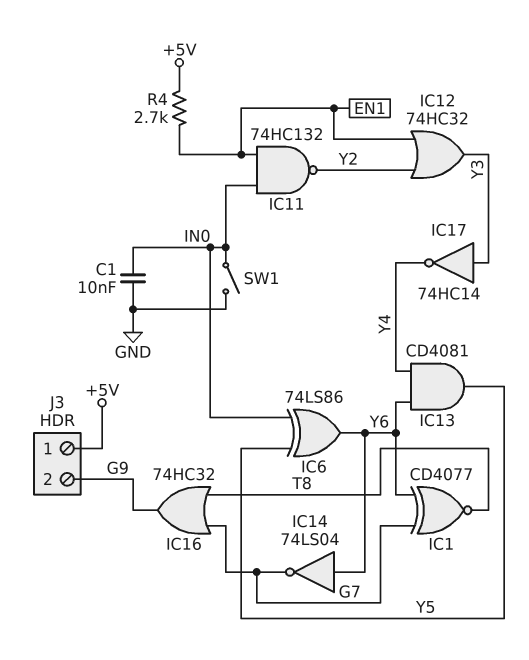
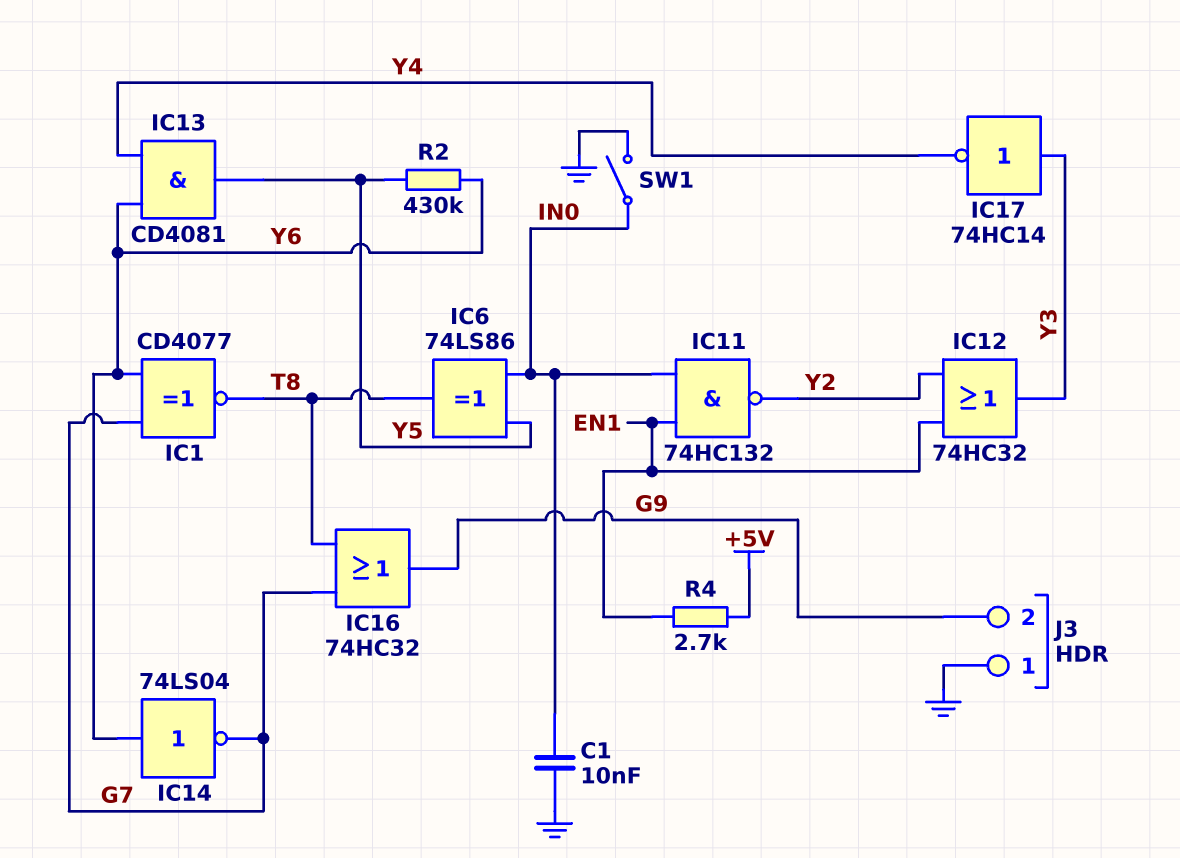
IC6: XOR 74LS86 (in IN0, in Y5, out Y6) -> XOR 74LS86 (in IN0, in Y5, out T8)
J3 pin 1: +5V -> GND
R2: none -> 430k (Y5, Y6)

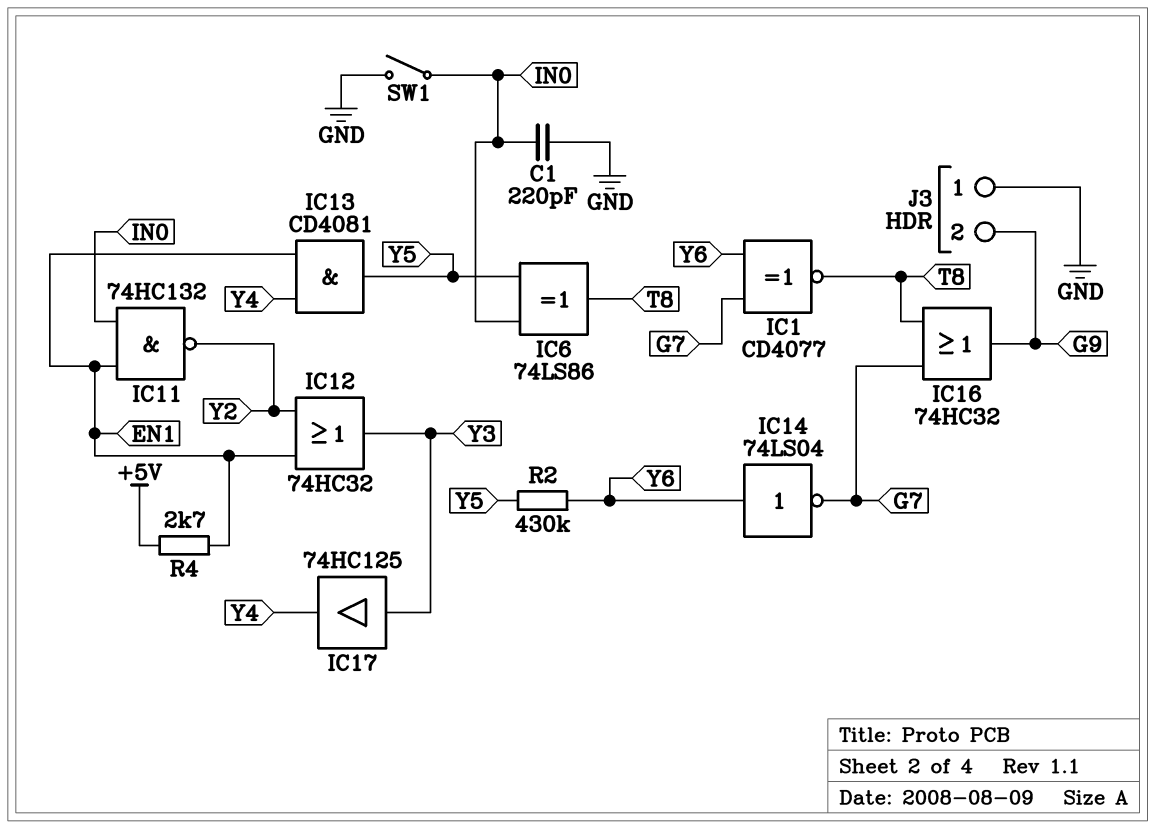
C1: 10nF (GND, IN0) -> 220pF (GND, IN0)
IC13: AND CD4081 (in Y4, in Y6, out Y5) -> AND CD4081 (in EN1, in Y4, out Y5)
IC17: NOT 74HC14 (in Y3, out Y4) -> buffer 74HC125 (in Y3, out Y4)

